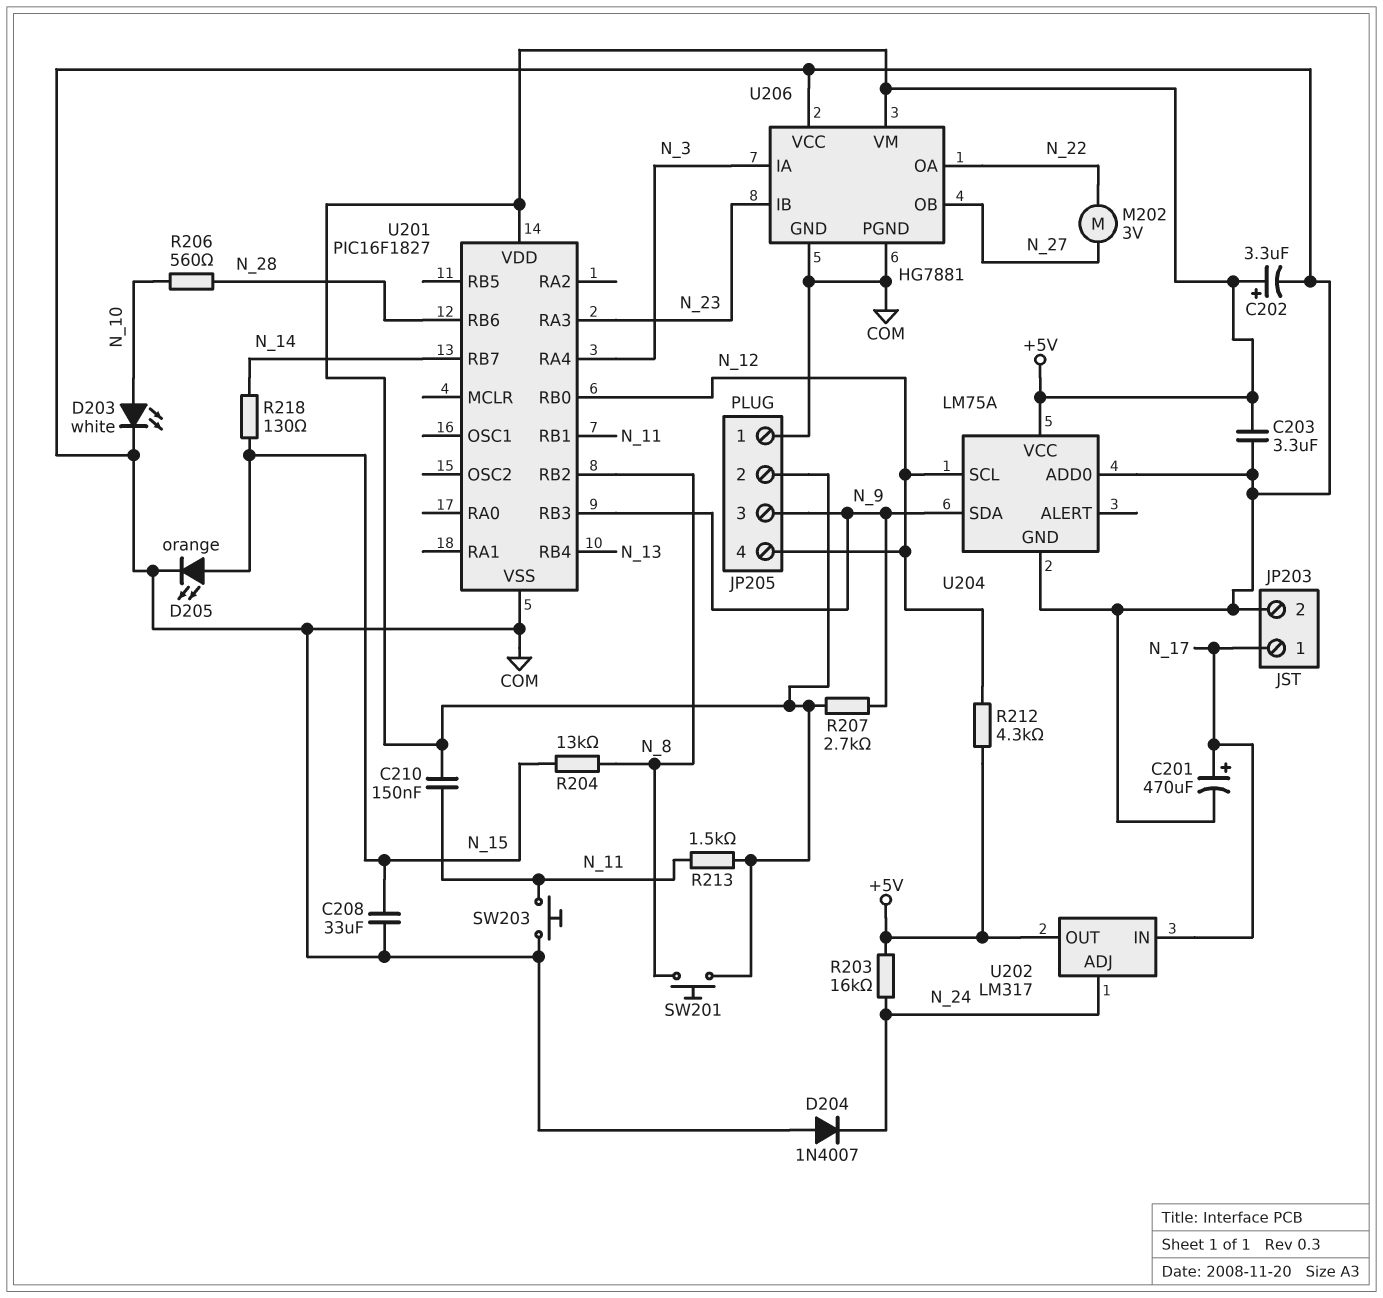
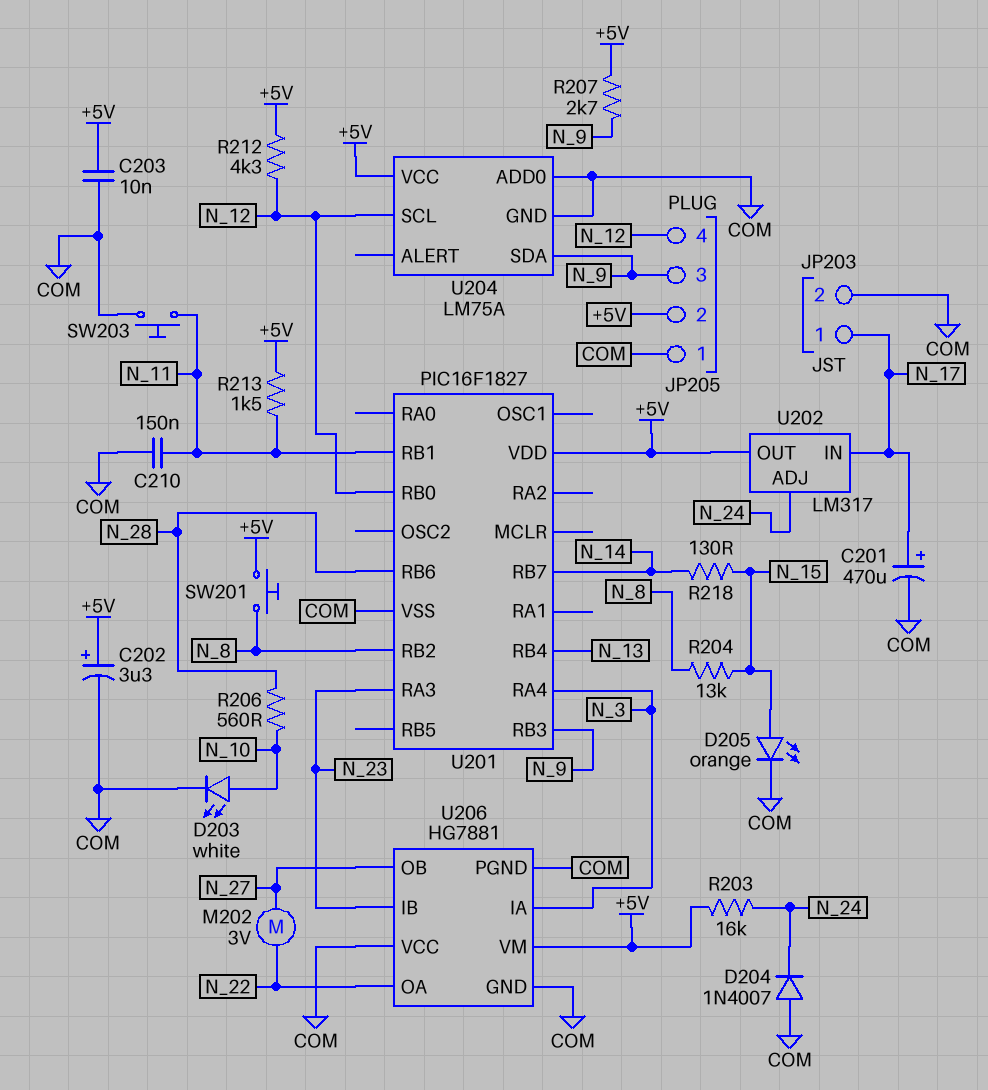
C203: 3.3uF (+5V, COM) -> 10nF (+5V, COM)
C208: 33uF (COM, N_15) -> none
C210: 150nF (+5V, N_11) -> 150nF (COM, N_11)

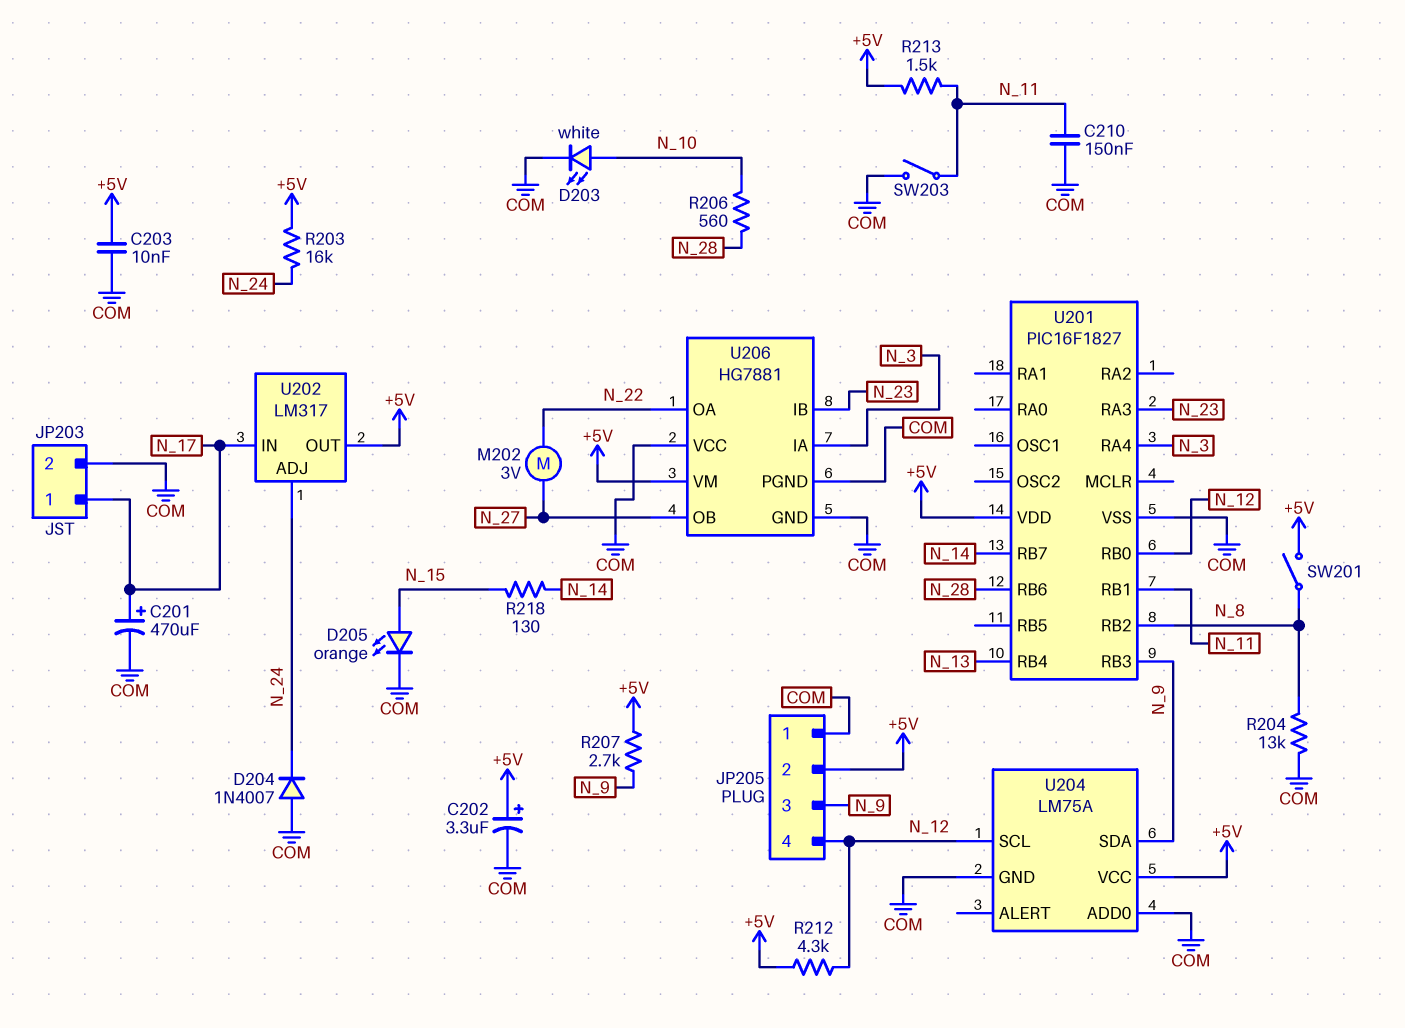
R204: 13k (N_8, N_15) -> 13k (COM, N_8)
SW201: button (+5V, N_8) -> switch (+5V, N_8)
SW203: button (COM, N_11) -> switch (COM, N_11)

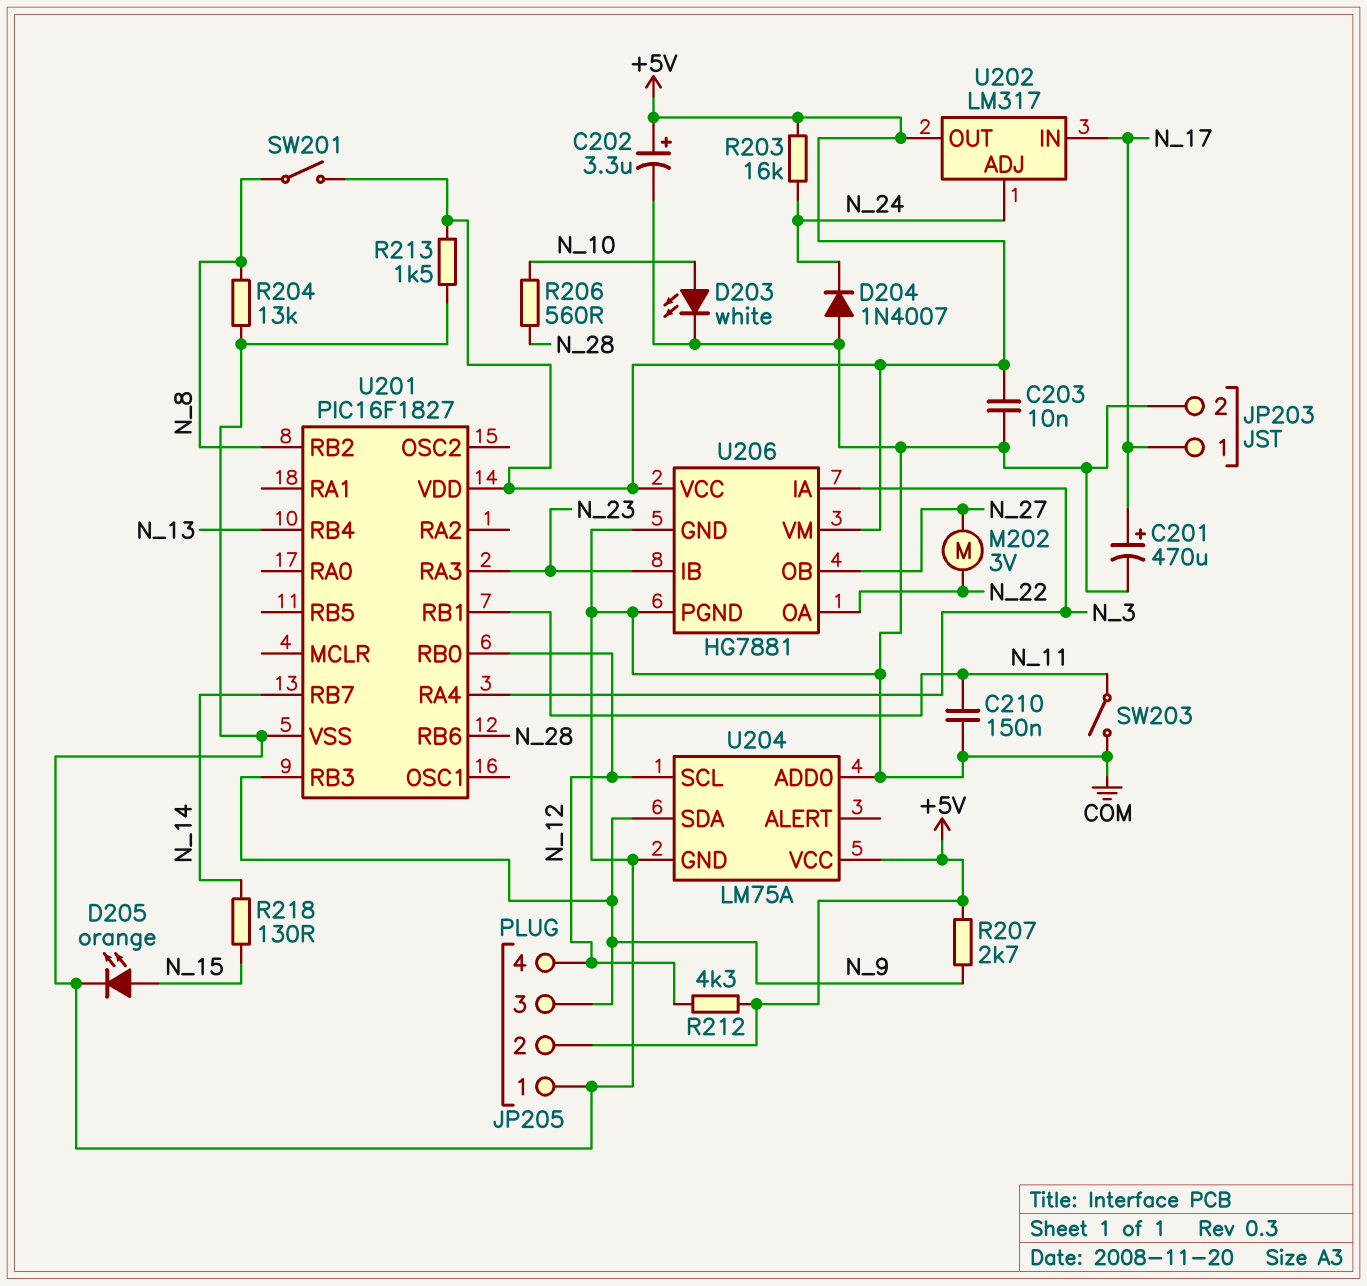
R213: 1.5k (+5V, N_11) -> 1.5k (+5V, COM)
U206 pin VCC: COM -> +5V

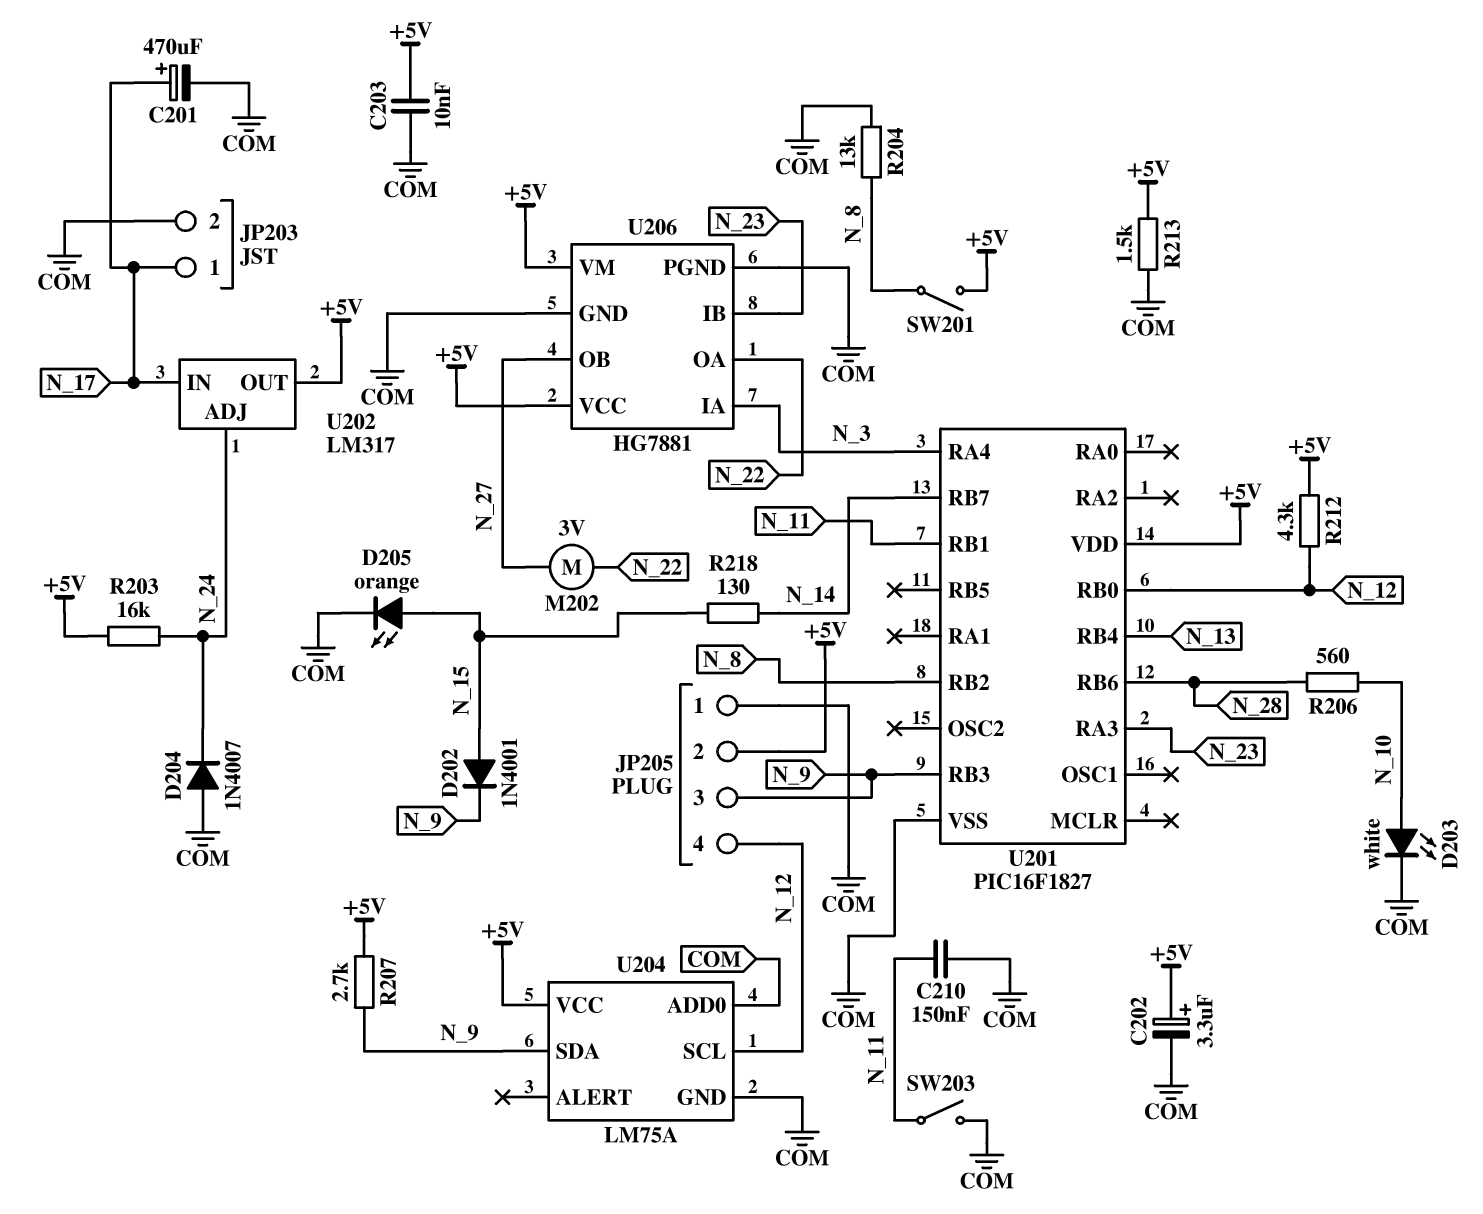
D202: none -> diode 1N4001 (A N_15, K N_9)

